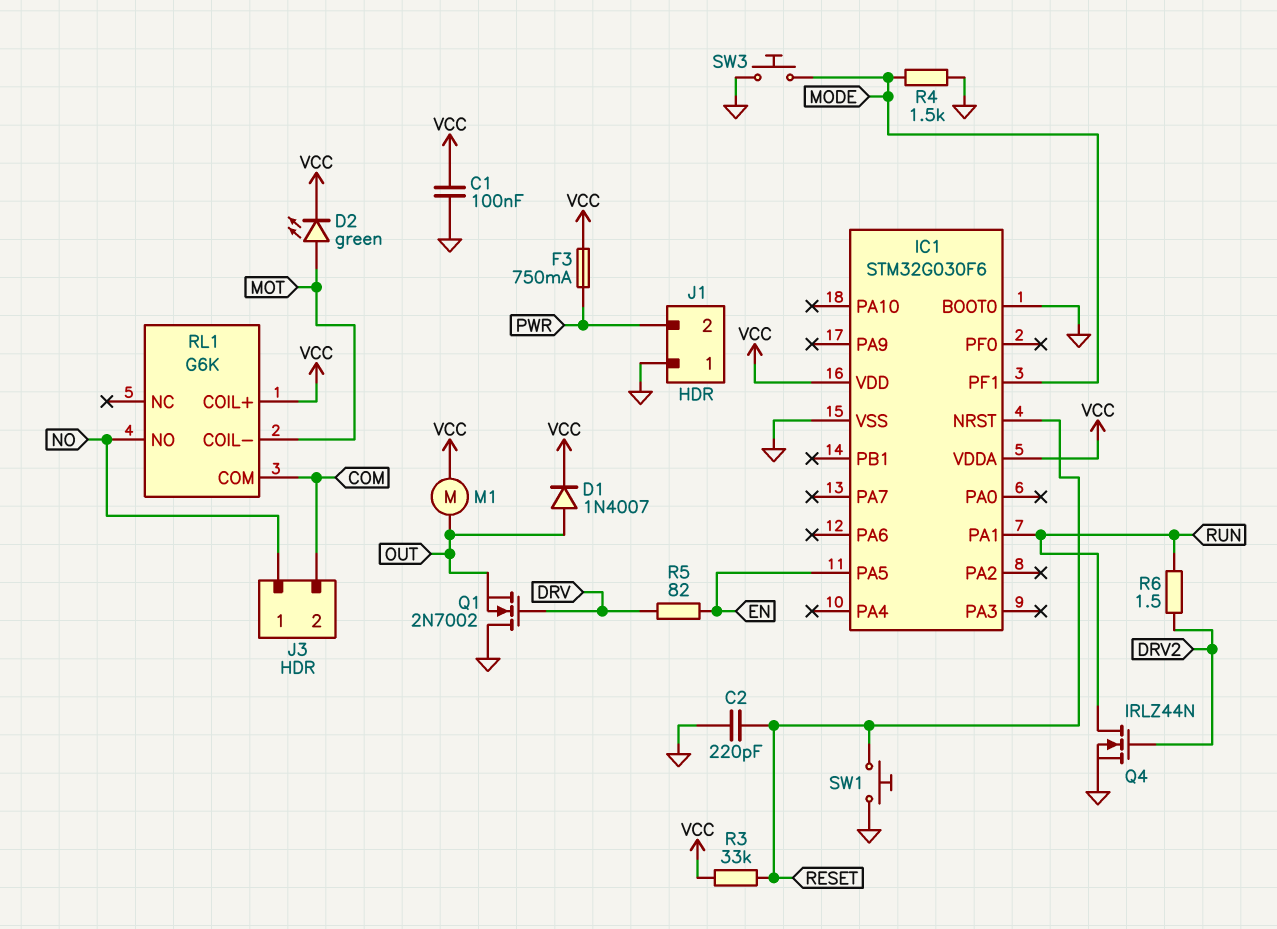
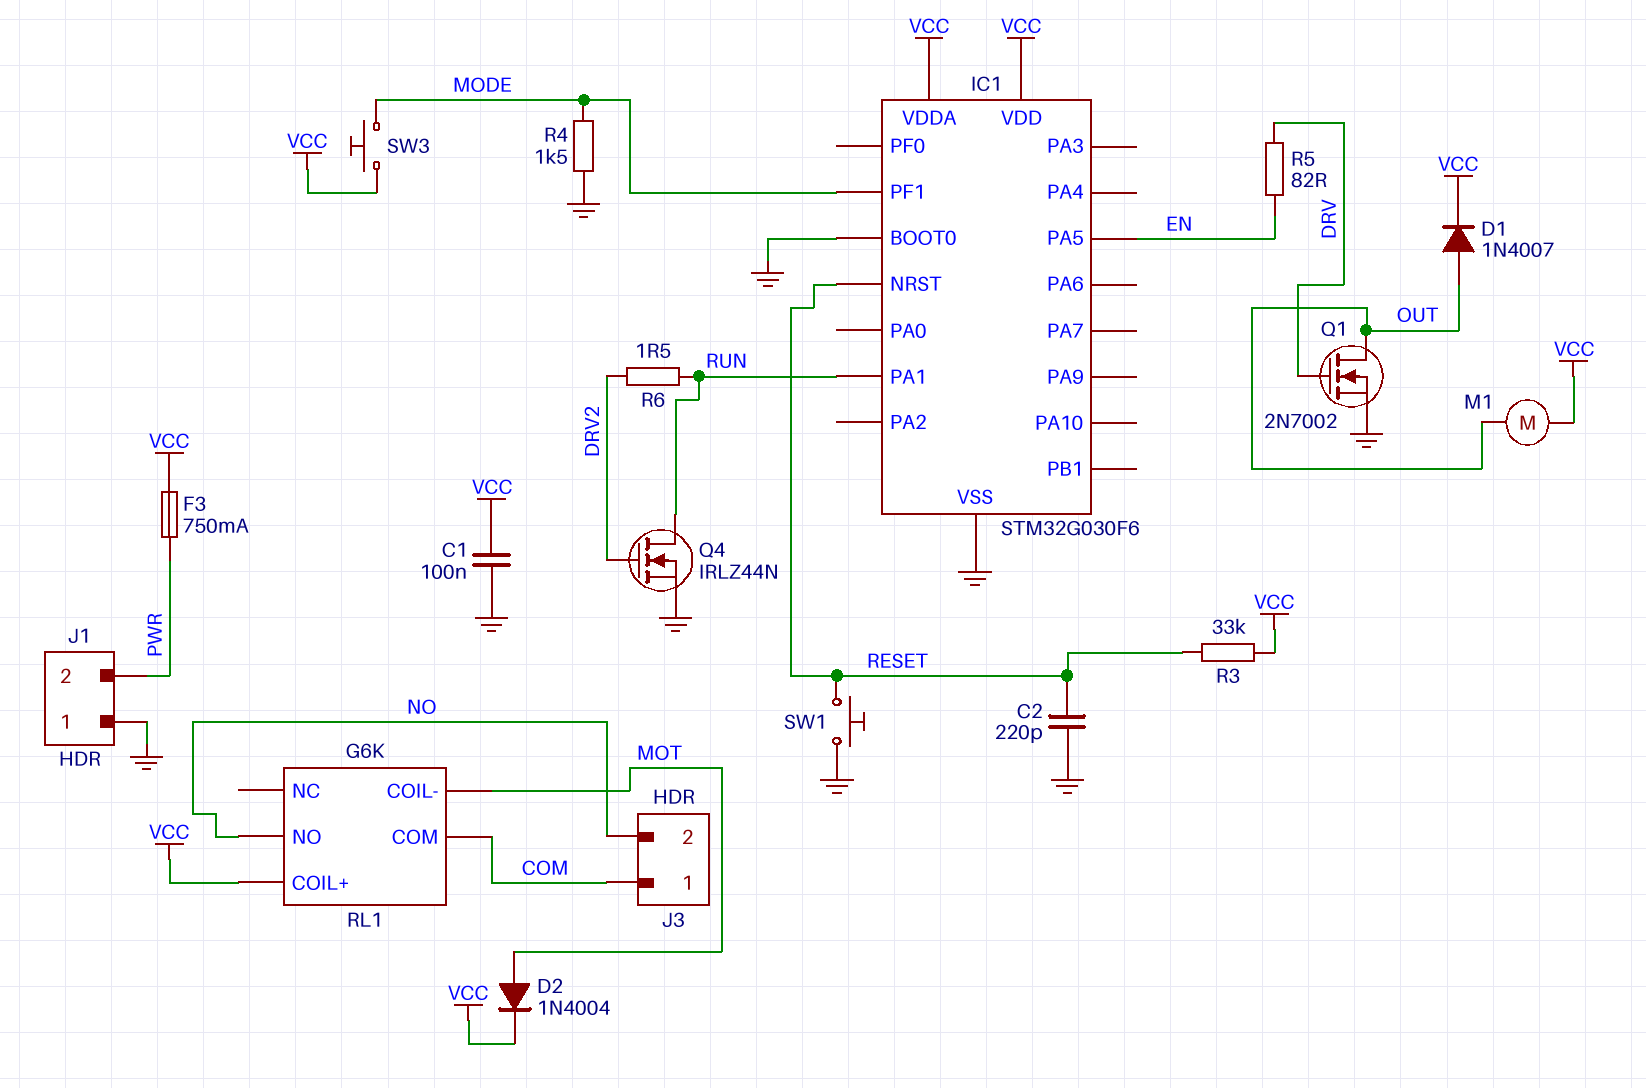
D2: LED green (A MOT, K VCC) -> diode 1N4004 (A MOT, K VCC)
J3 pin 1: NO -> COM
J3 pin 2: COM -> NO
Q1: NMOS 2N7002 (G DRV, D GND, S OUT) -> NMOS 2N7002 (G DRV, D OUT, S GND)
SW3: button (GND, MODE) -> button (MODE, VCC)

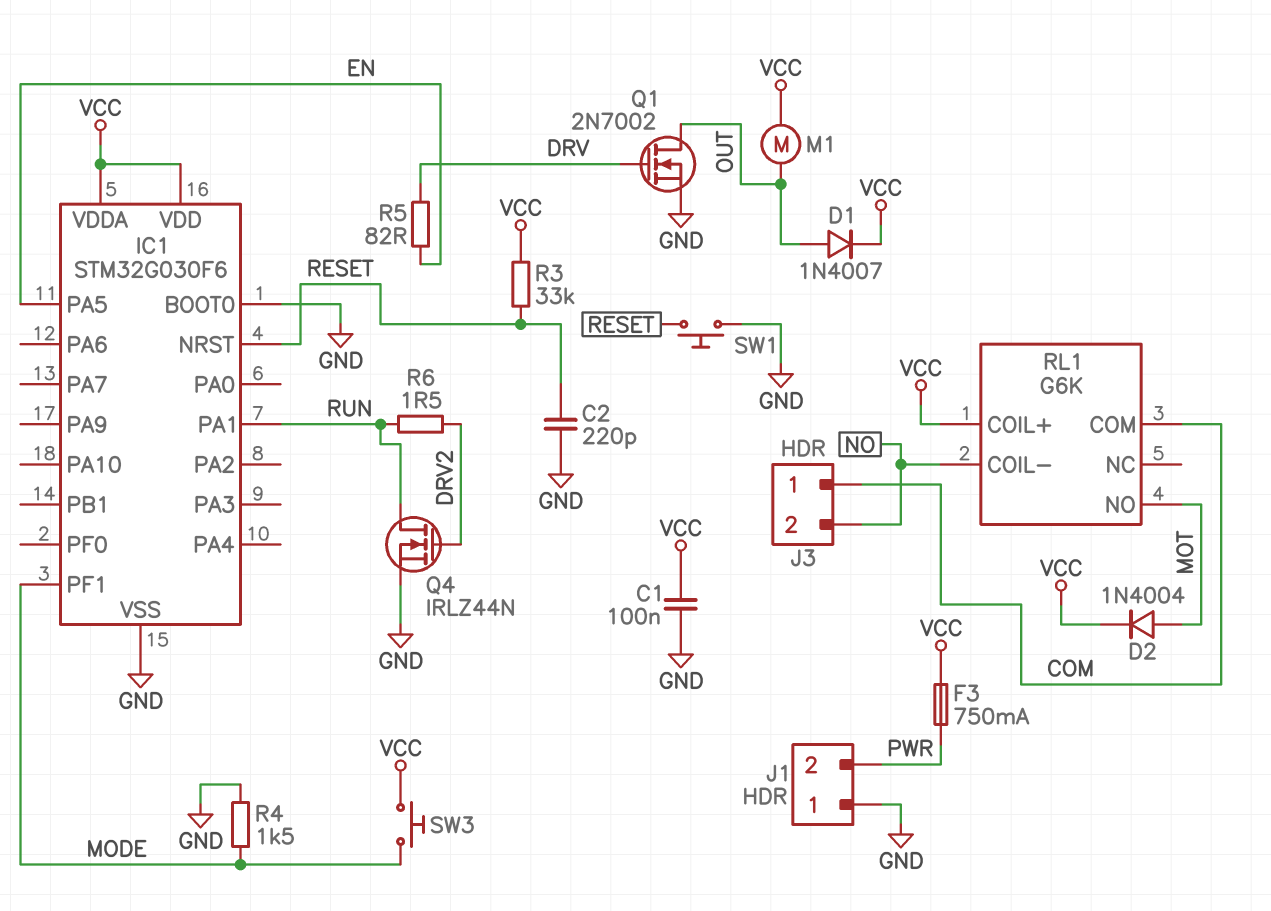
RL1 pin COIL-: MOT -> NO
RL1 pin NO: NO -> MOT

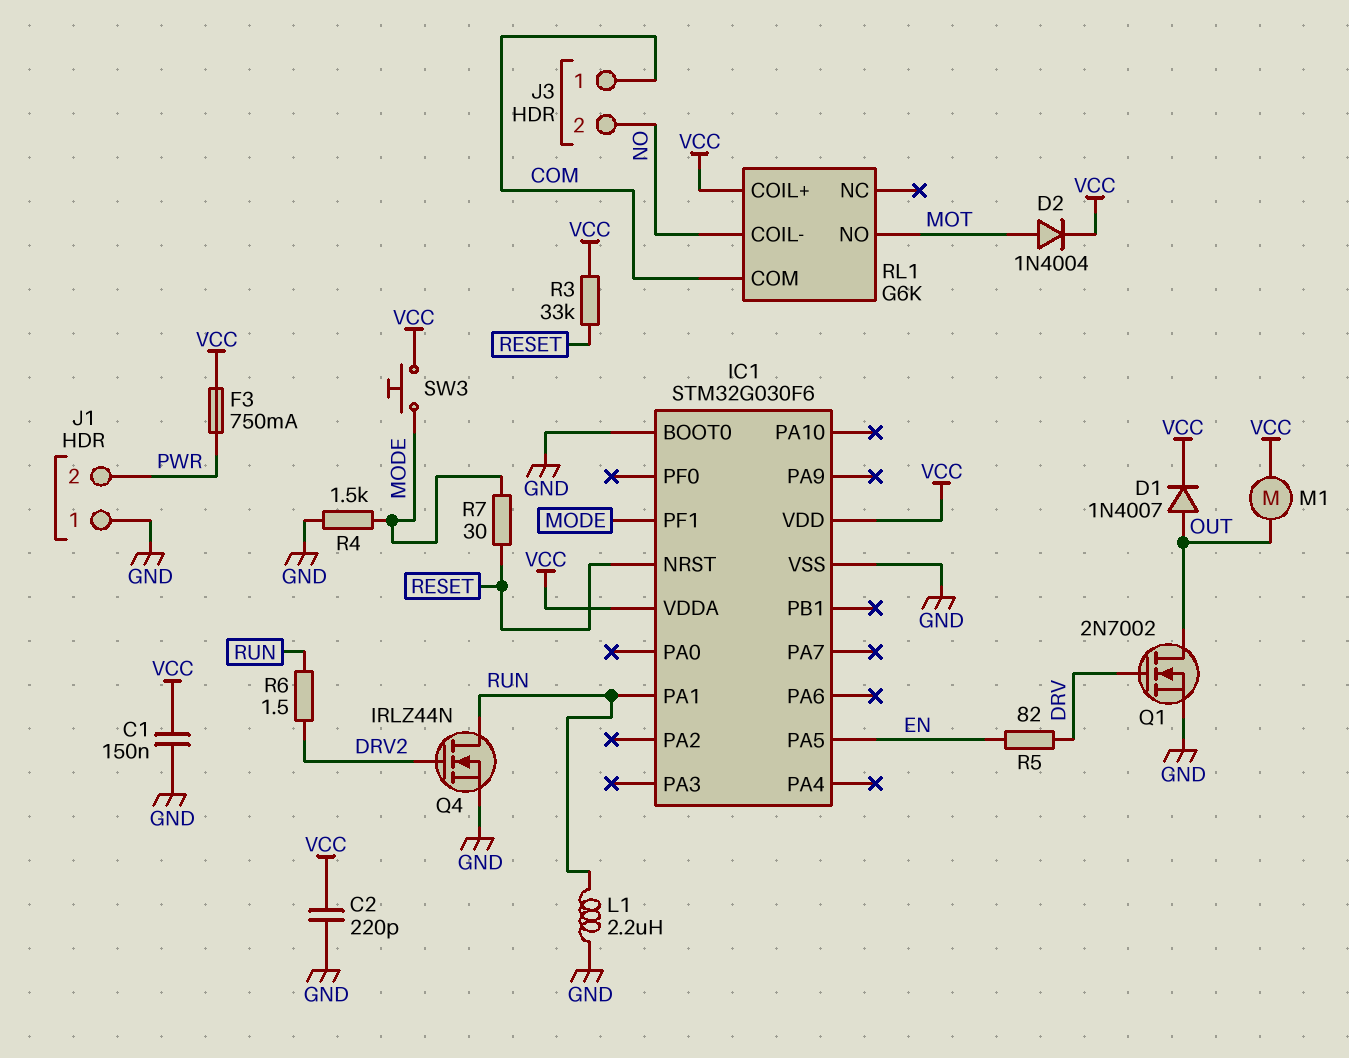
C1: 100nF (GND, VCC) -> 150nF (GND, VCC)
C2: 220pF (GND, RESET) -> 220pF (GND, VCC)
L1: none -> 2.2uH (GND, RUN)
R7: none -> 30 (MODE, RESET)
SW1: button (GND, RESET) -> none

